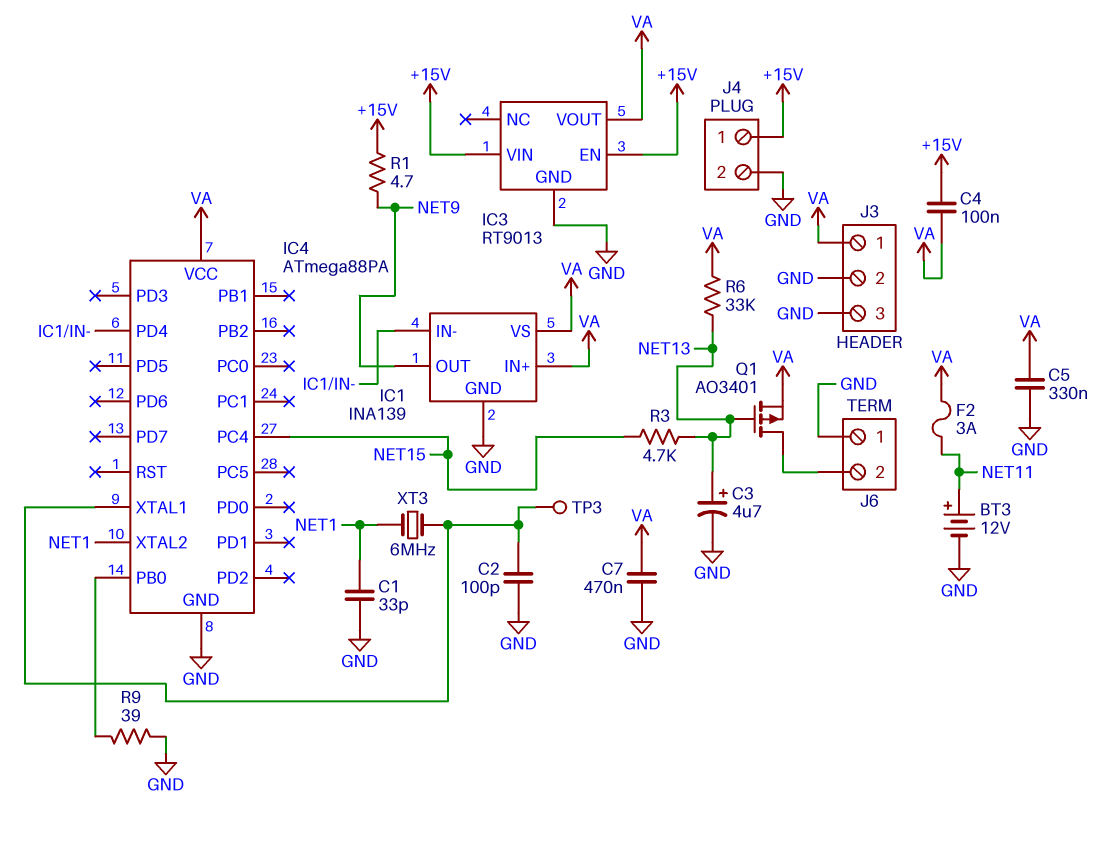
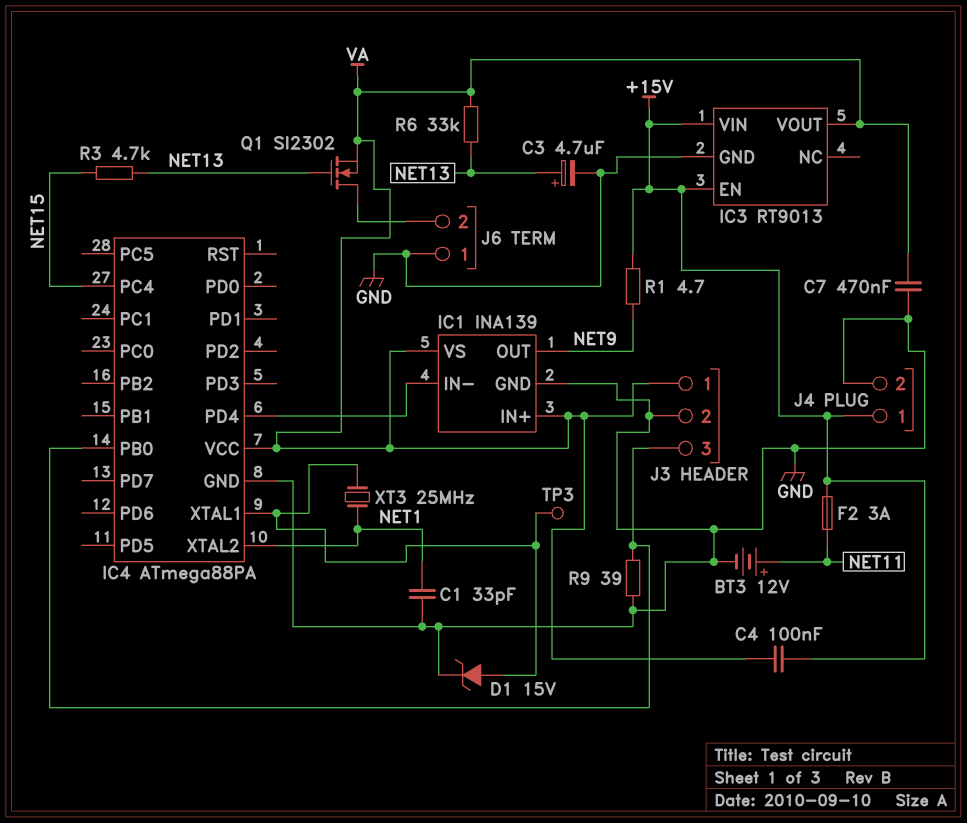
C2: 100pF (GND, IC4/XTAL1) -> none
C5: 330nF (GND, VA) -> none
D1: none -> zener 15V (A IC4/XTAL1, K GND)
F2: 3A (NET11, VA) -> 3A (+15V, NET11)
J3 pin 3: GND -> IC4/PB0
Q1: PMOS AO3401 (G NET13, D J6/2, S VA) -> NMOS SI2302 (G NET13, D J6/2, S VA)
XT3: 6MHz (IC4/XTAL1, NET1) -> 25MHz (IC4/XTAL1, NET1)

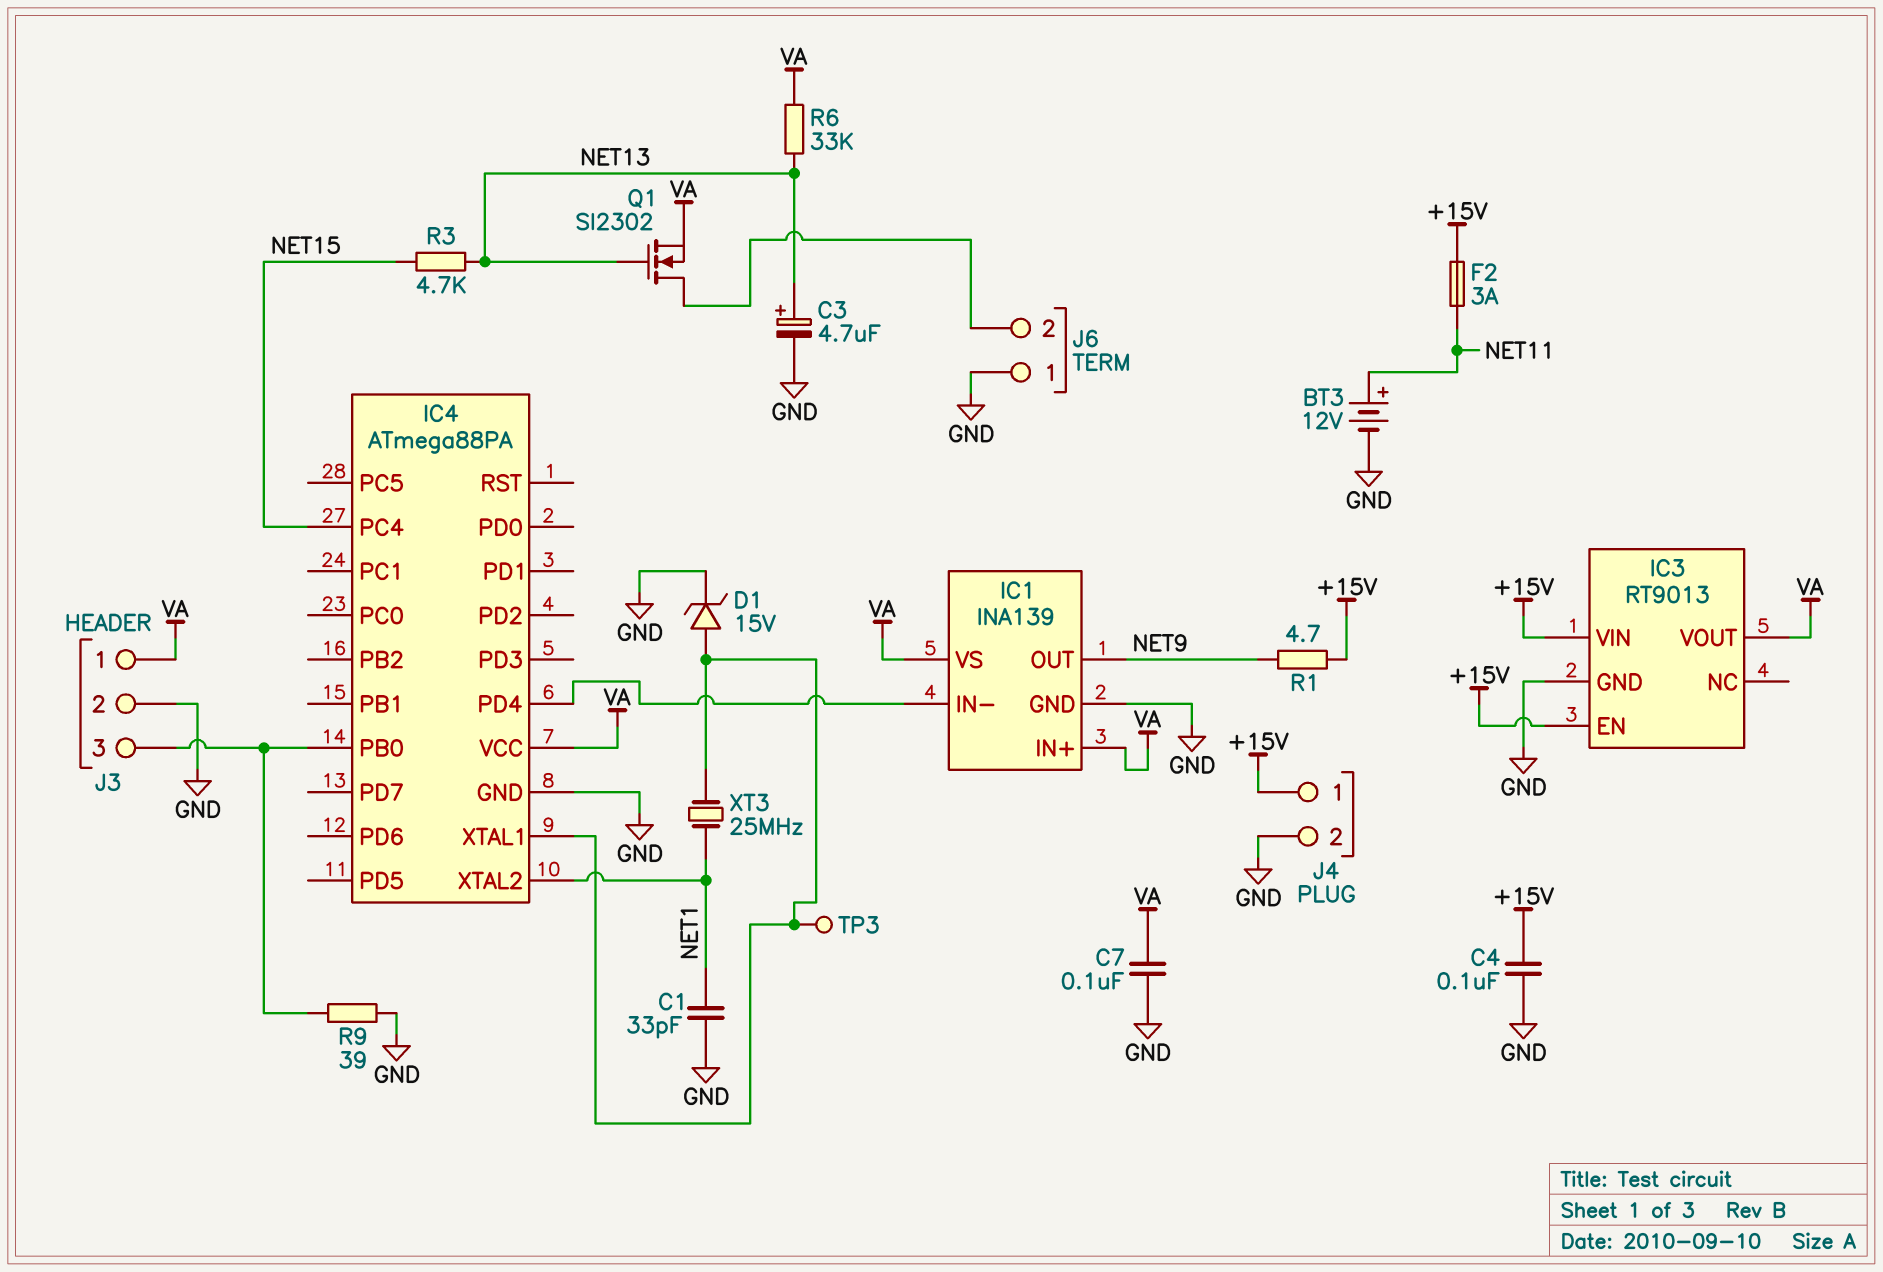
C4: 100nF (+15V, VA) -> 100nF (+15V, GND)
C7: 470nF (GND, VA) -> 100nF (GND, VA)

